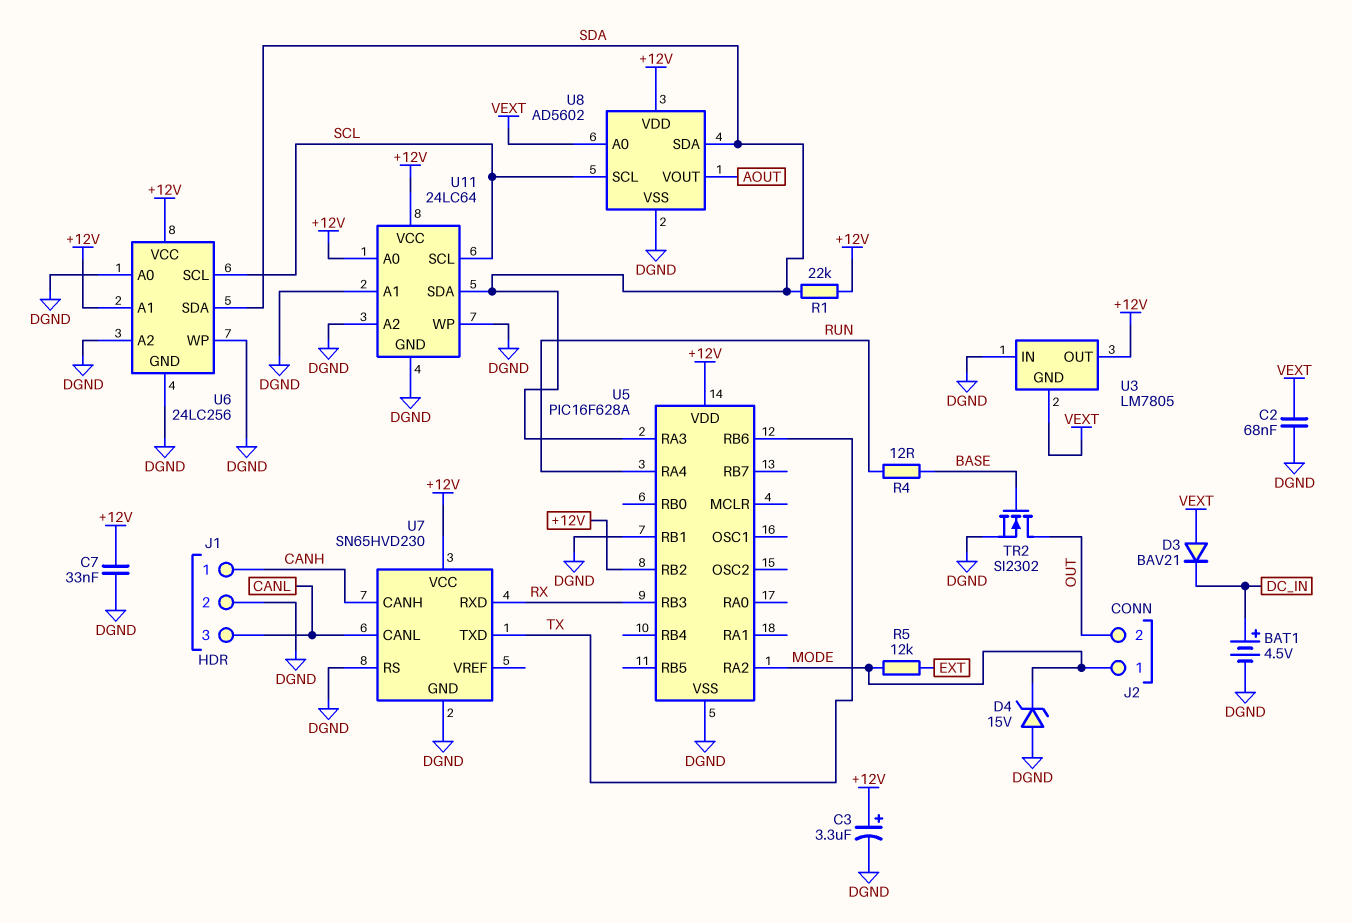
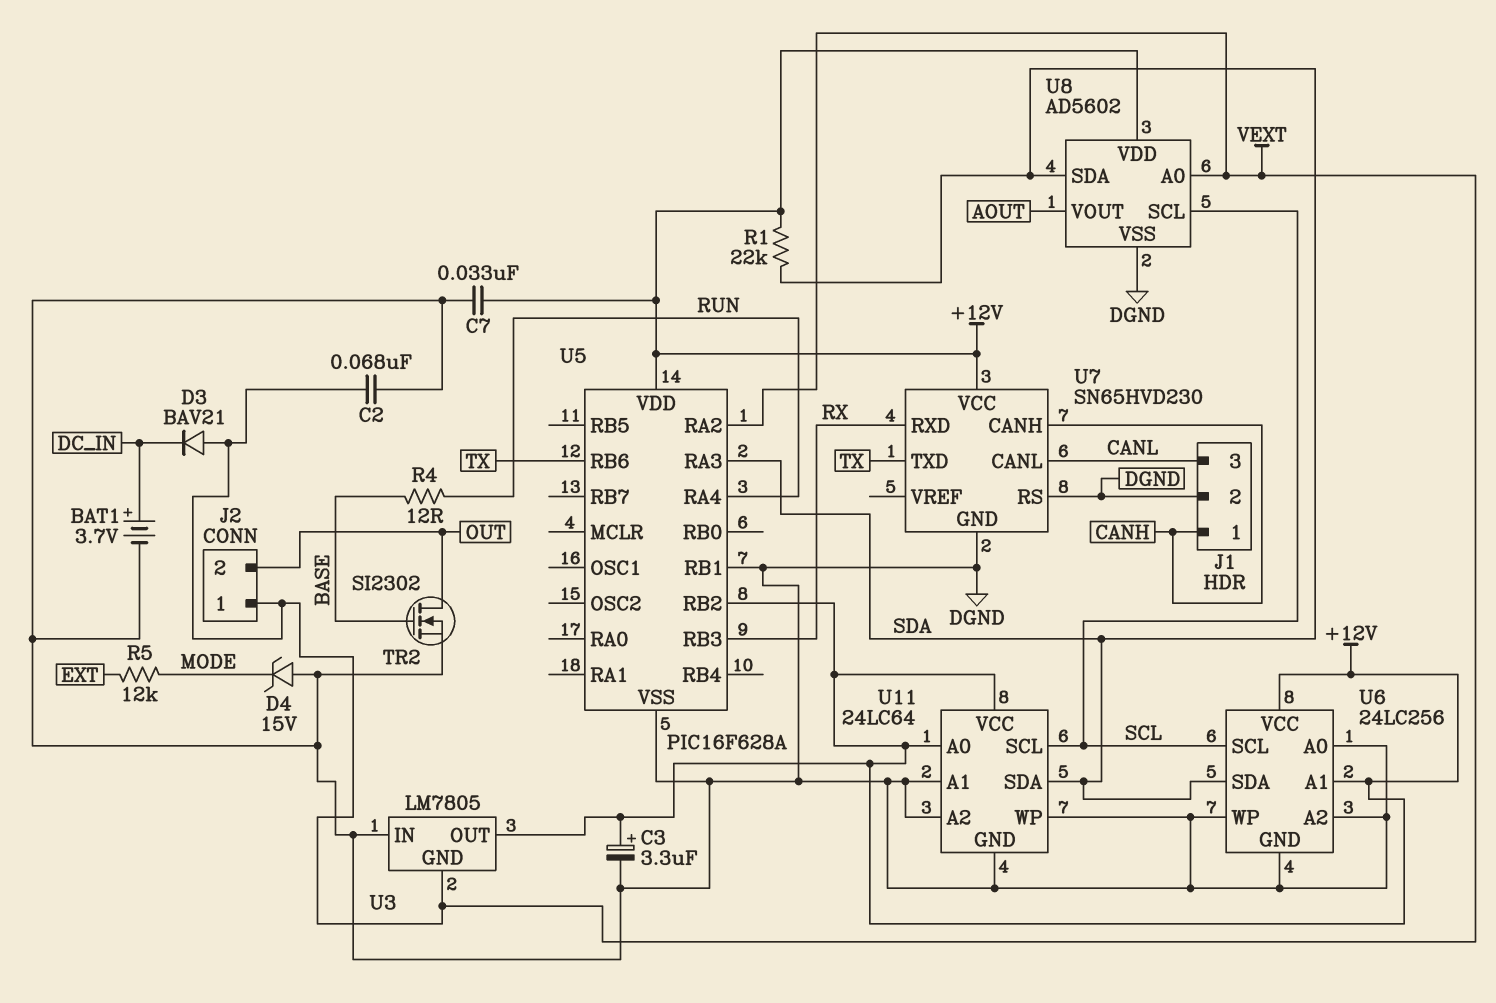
BAT1: 4.5V (plus DC_IN, minus DGND) -> 3.7V (plus DC_IN, minus DGND)
J2 pin 1: MODE -> VEXT
U5 pin RA2: MODE -> VEXT

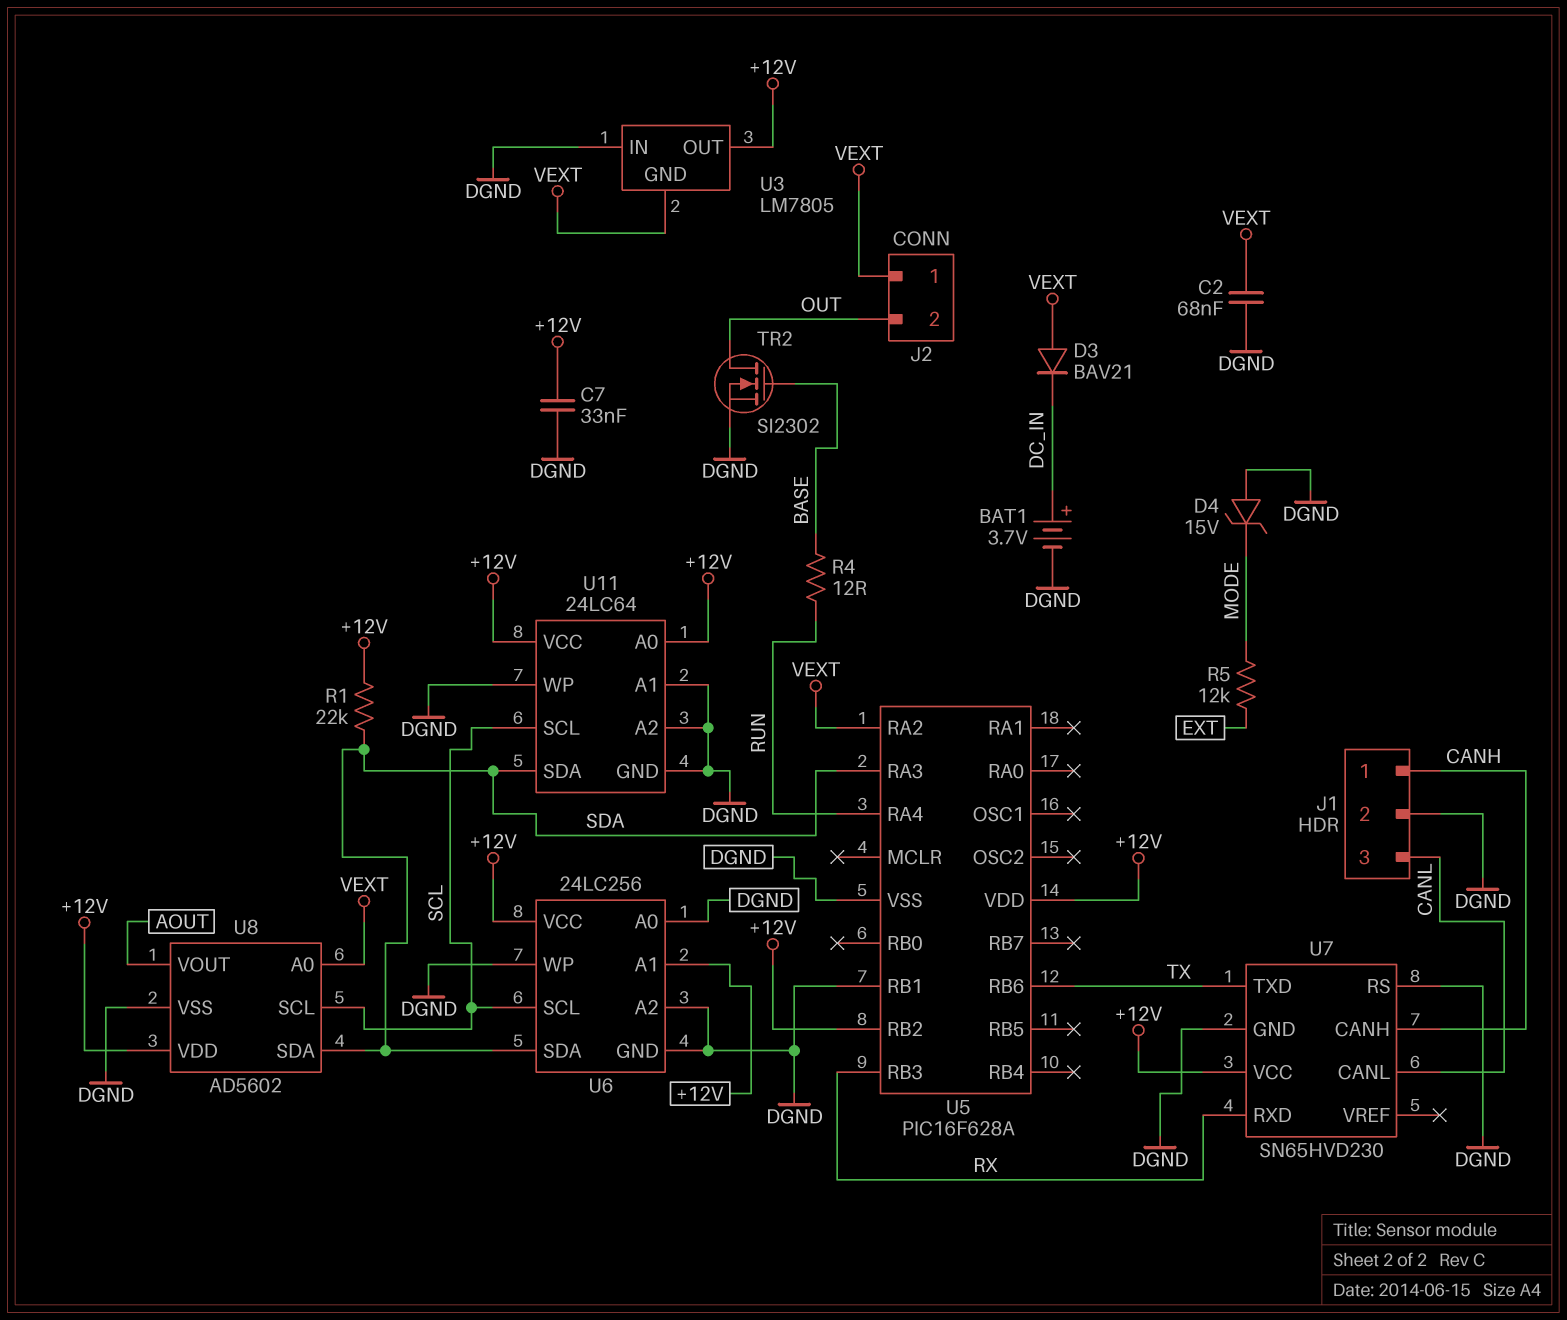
C3: 3.3uF (plus +12V, minus DGND) -> none

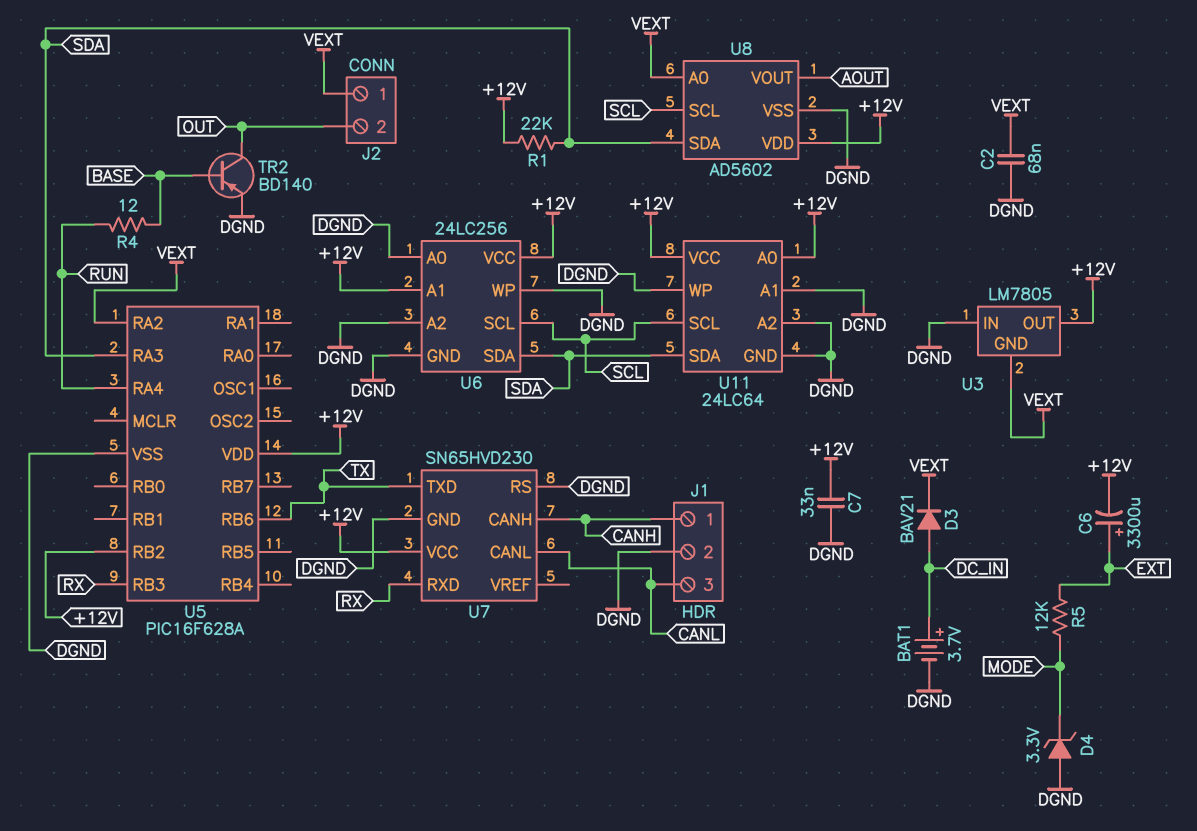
C6: none -> 3300uF (plus EXT, minus +12V)
D3: diode BAV21 (A VEXT, K DC_IN) -> diode BAV21 (A DC_IN, K VEXT)
D4: zener 15V (A DGND, K MODE) -> zener 3.3V (A DGND, K MODE)
TR2: NMOS SI2302 (G BASE, D OUT, S DGND) -> PNP BD140 (B BASE, C OUT, E DGND)
U5 pin RB1: DGND -> none

